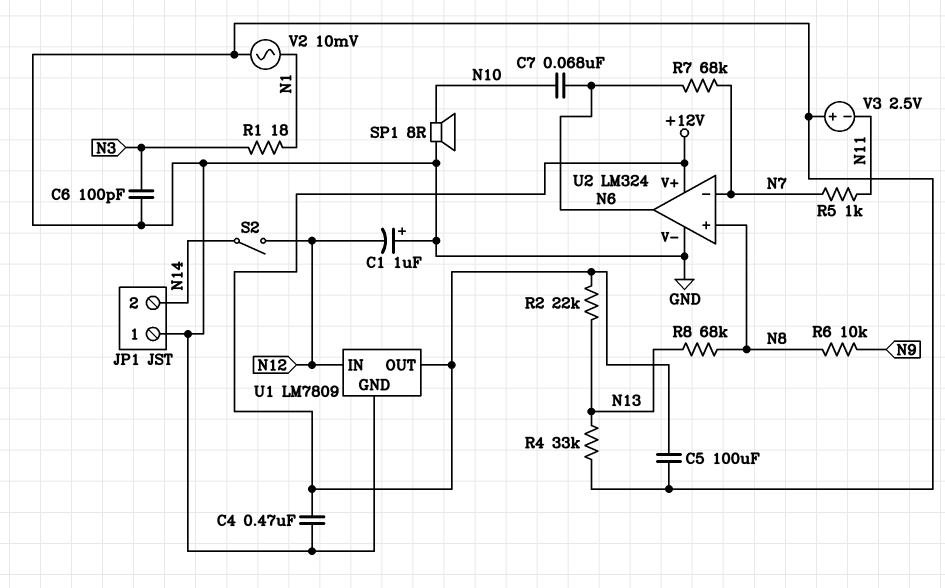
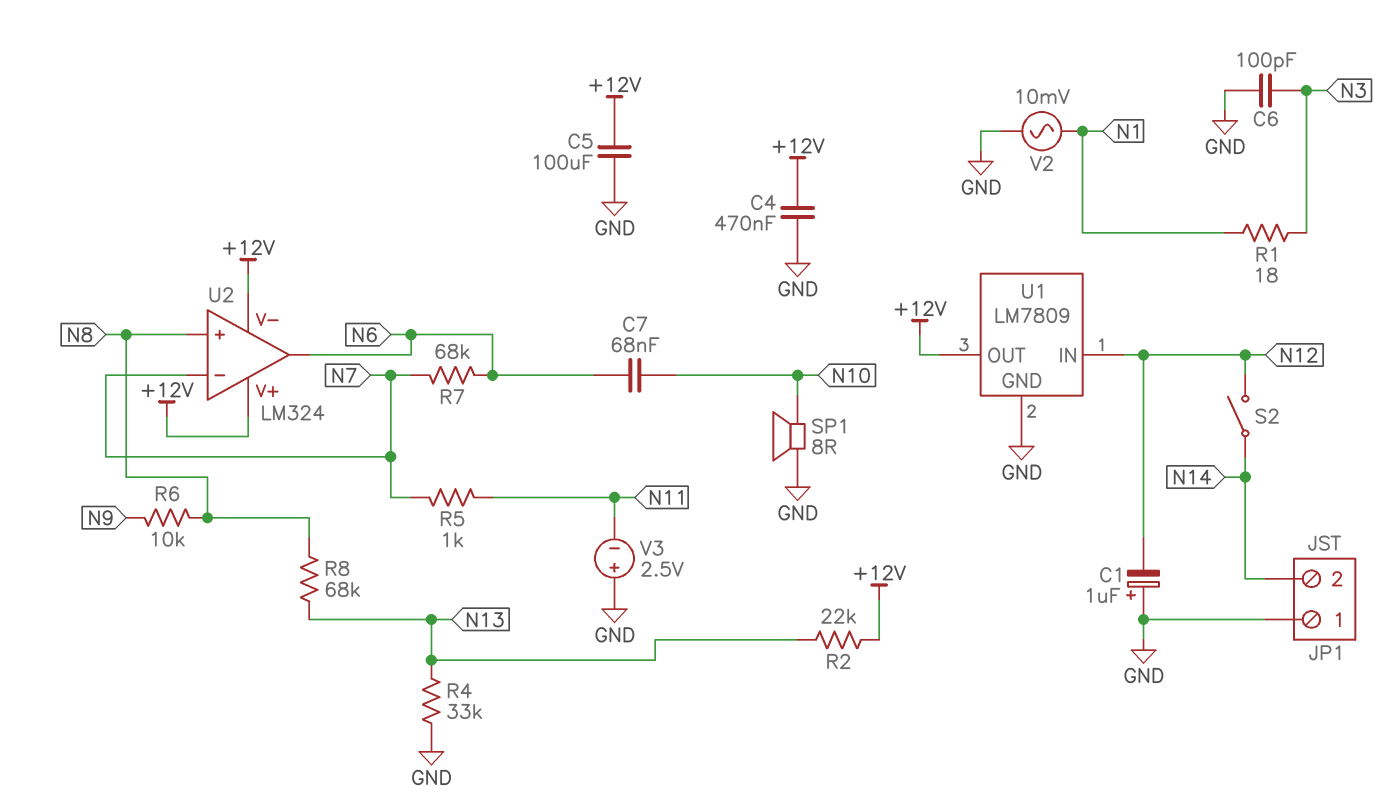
U2 pin V-: GND -> +12V

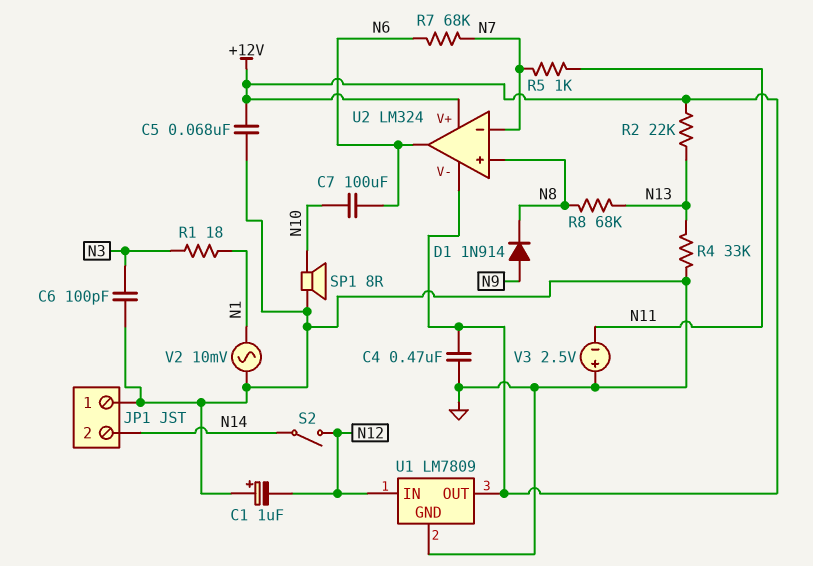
C5: 100uF (+12V, GND) -> 68nF (+12V, GND)
C7: 68nF (N6, N10) -> 100uF (N6, N10)
D1: none -> diode 1N914 (A N9, K N8)
R6: 10k (N8, N9) -> none

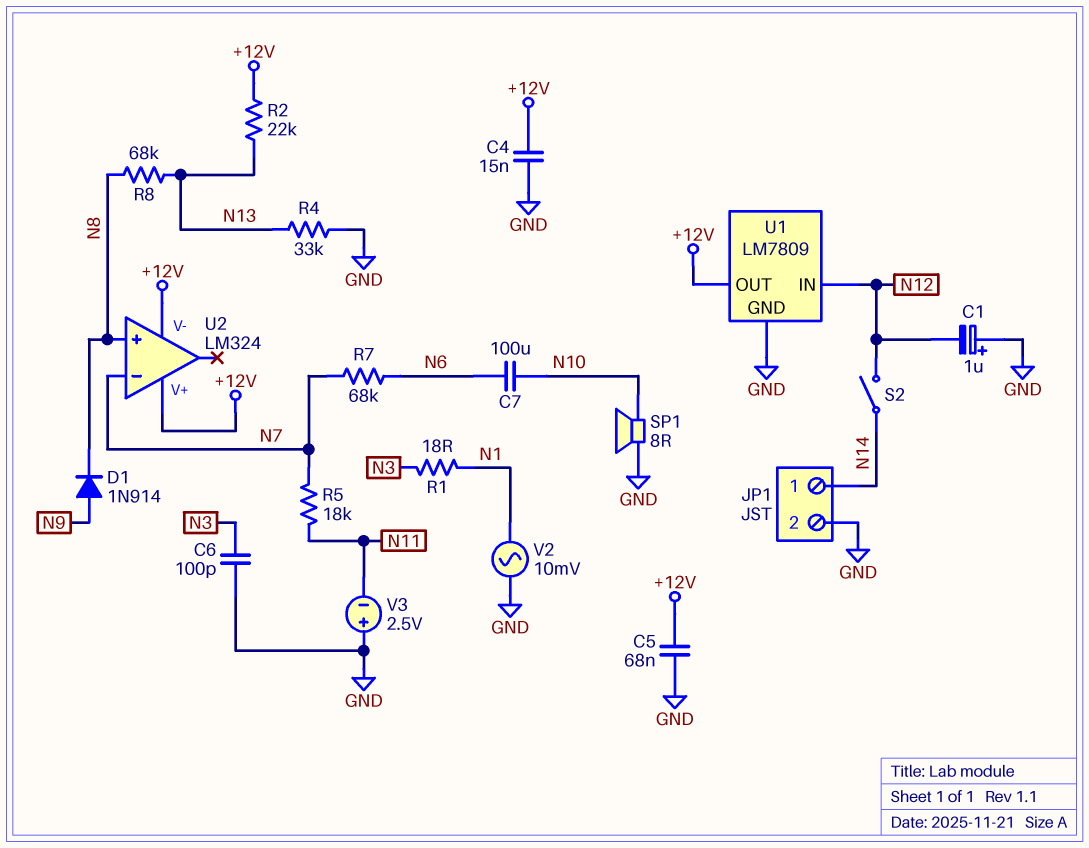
C4: 470nF (+12V, GND) -> 15nF (+12V, GND)
JP1 pin 1: GND -> N14
JP1 pin 2: N14 -> GND
R5: 1k (N7, N11) -> 18k (N7, N11)
U2 pin out: N6 -> none

